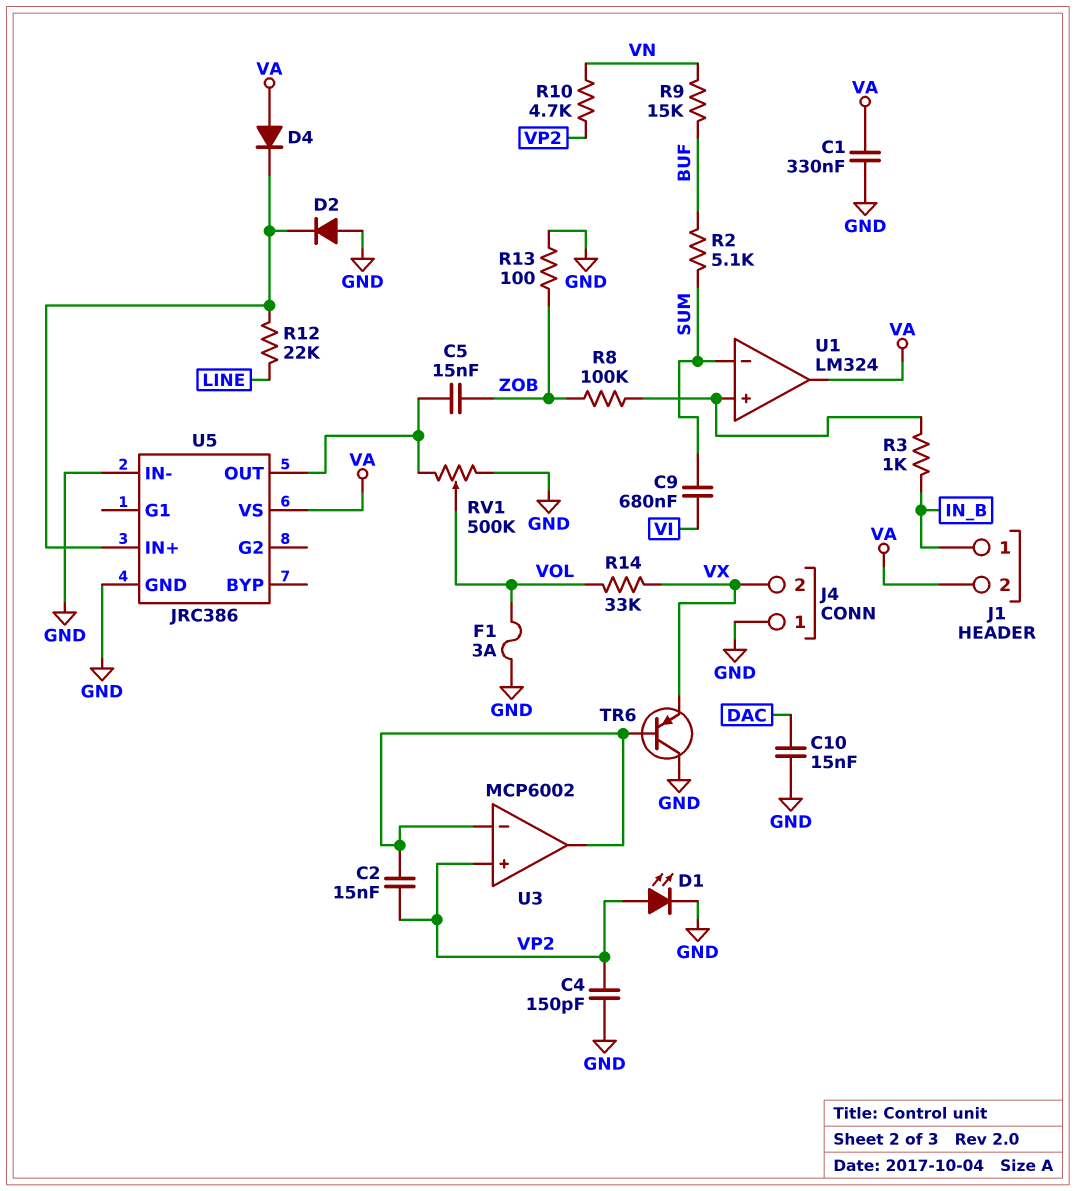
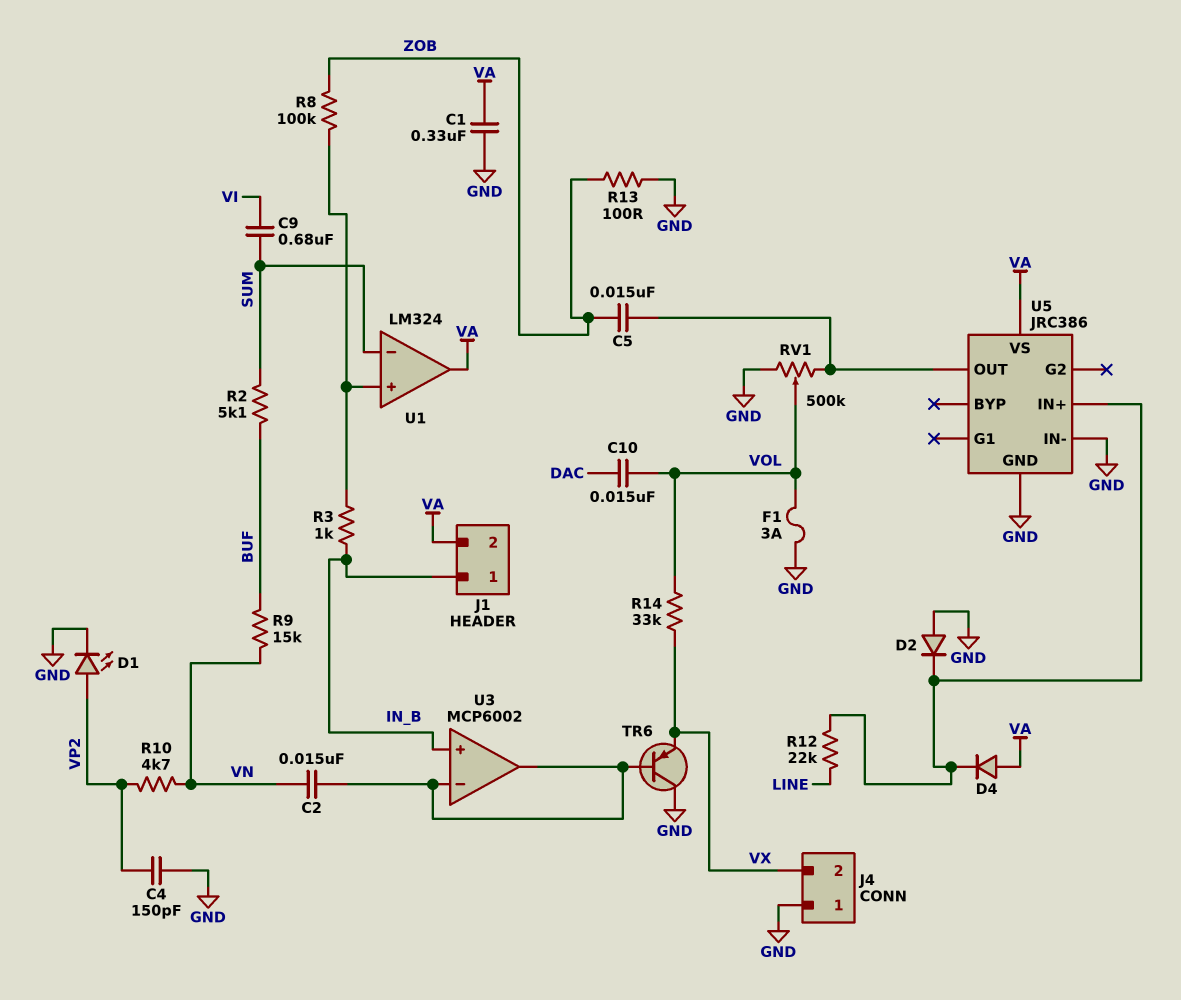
C2: 15nF (U3/in-, VP2) -> 15nF (U3/in-, VN)
C10: 15nF (DAC, GND) -> 15nF (DAC, VOL)
U3 pin in+: VP2 -> IN_B

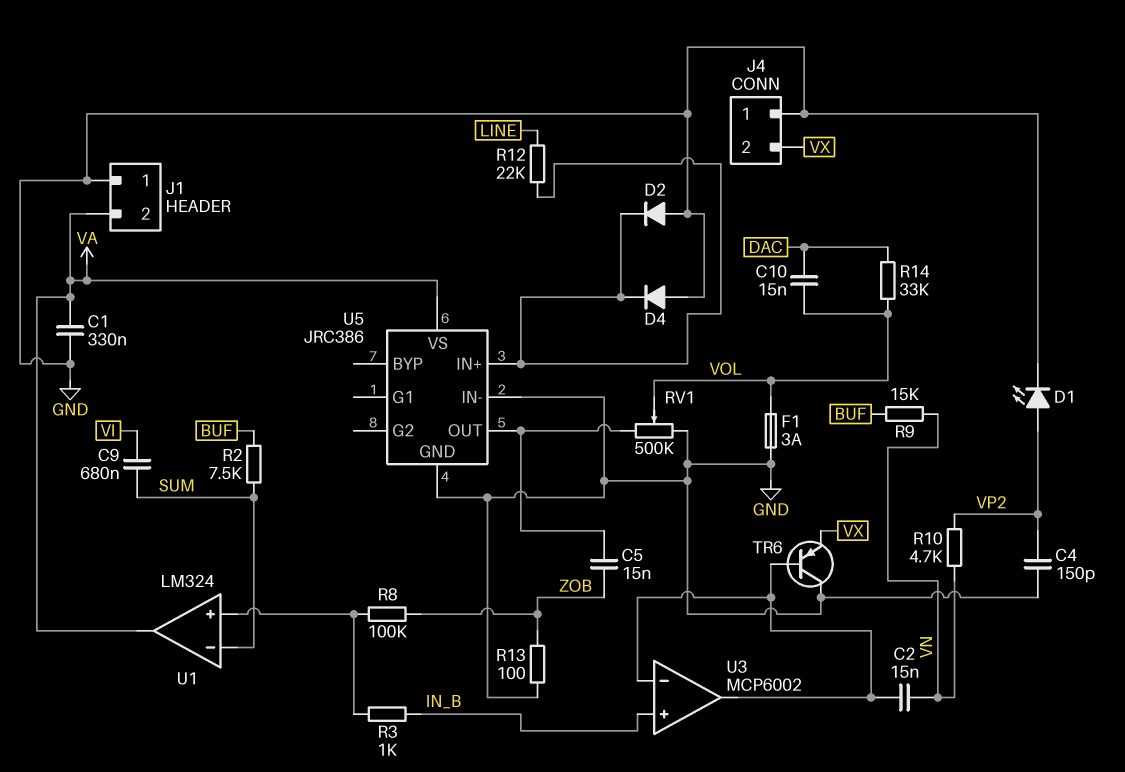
D4: diode (A VA, K U5/IN+) -> diode (A GND, K U5/IN+)
J1 pin 1: IN_B -> GND
R2: 5.1k (BUF, SUM) -> 7.5k (BUF, SUM)
R14: 33k (VOL, VX) -> 33k (DAC, VOL)

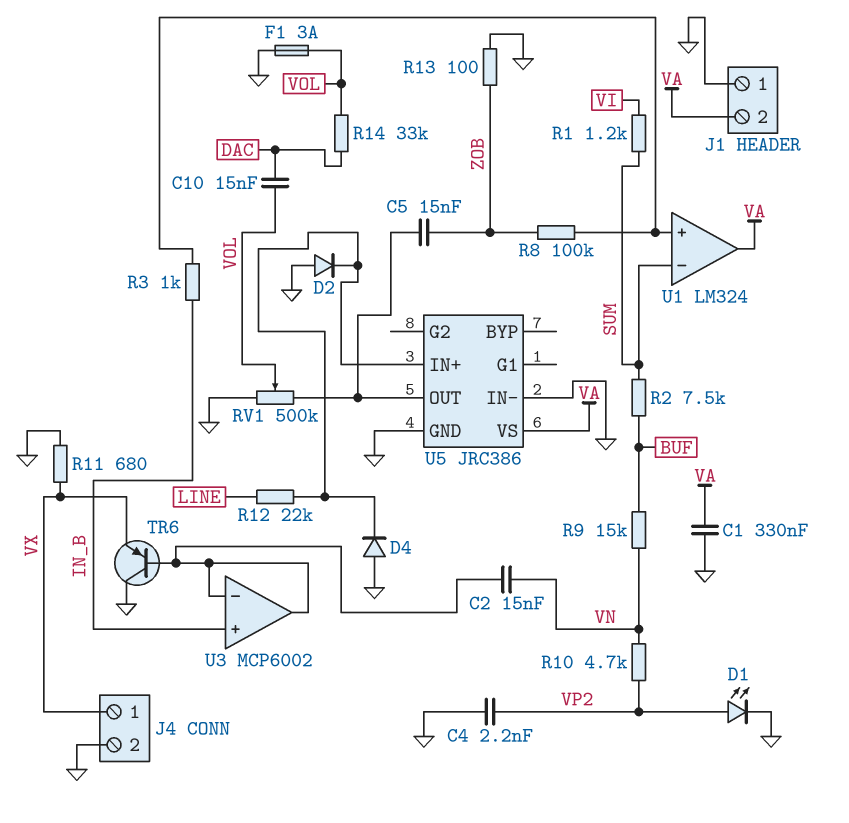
C4: 150pF (GND, VP2) -> 2.2nF (GND, VP2)
C9: 680nF (SUM, VI) -> none
J4 pin 1: GND -> VX
J4 pin 2: VX -> GND
R1: none -> 1.2k (SUM, VI)
R11: none -> 680 (GND, VX)

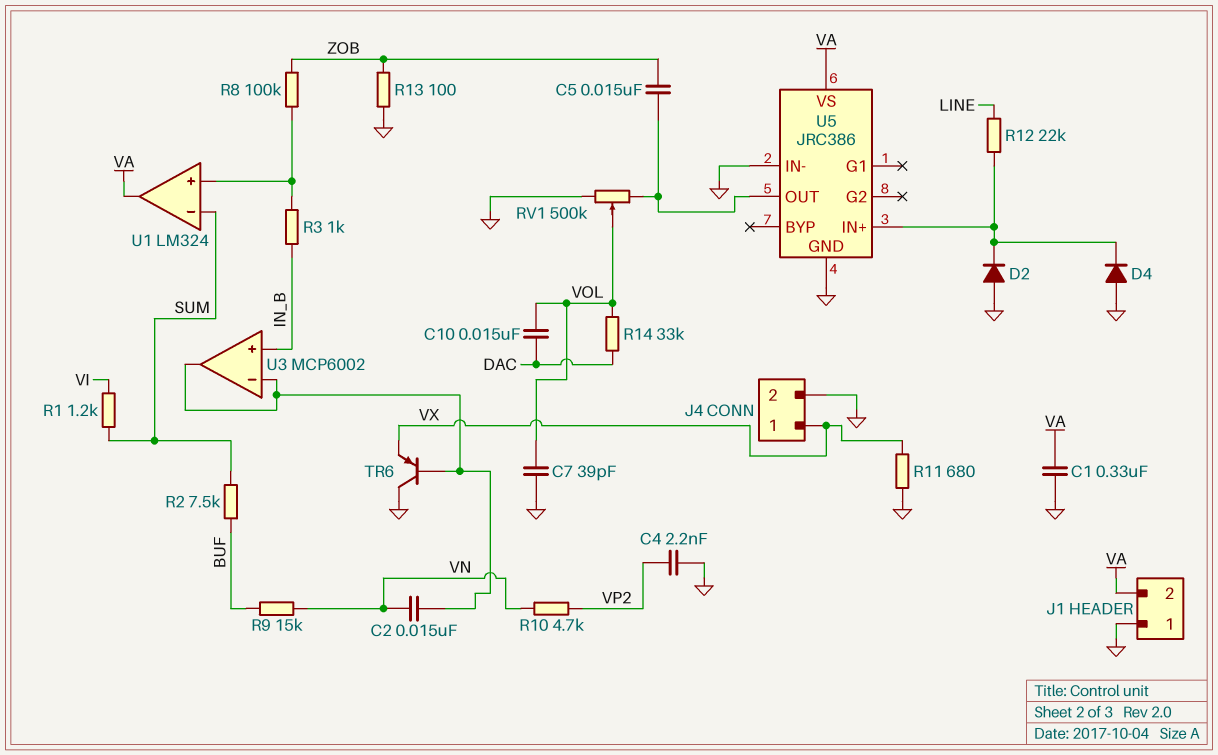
C7: none -> 39pF (GND, VOL)
D1: LED (A VP2, K GND) -> none
F1: 3A (GND, VOL) -> none

